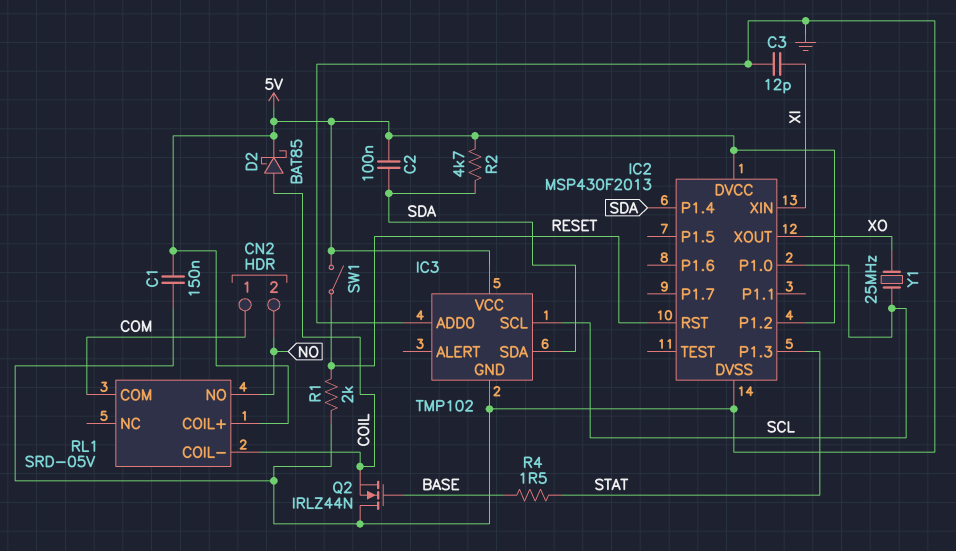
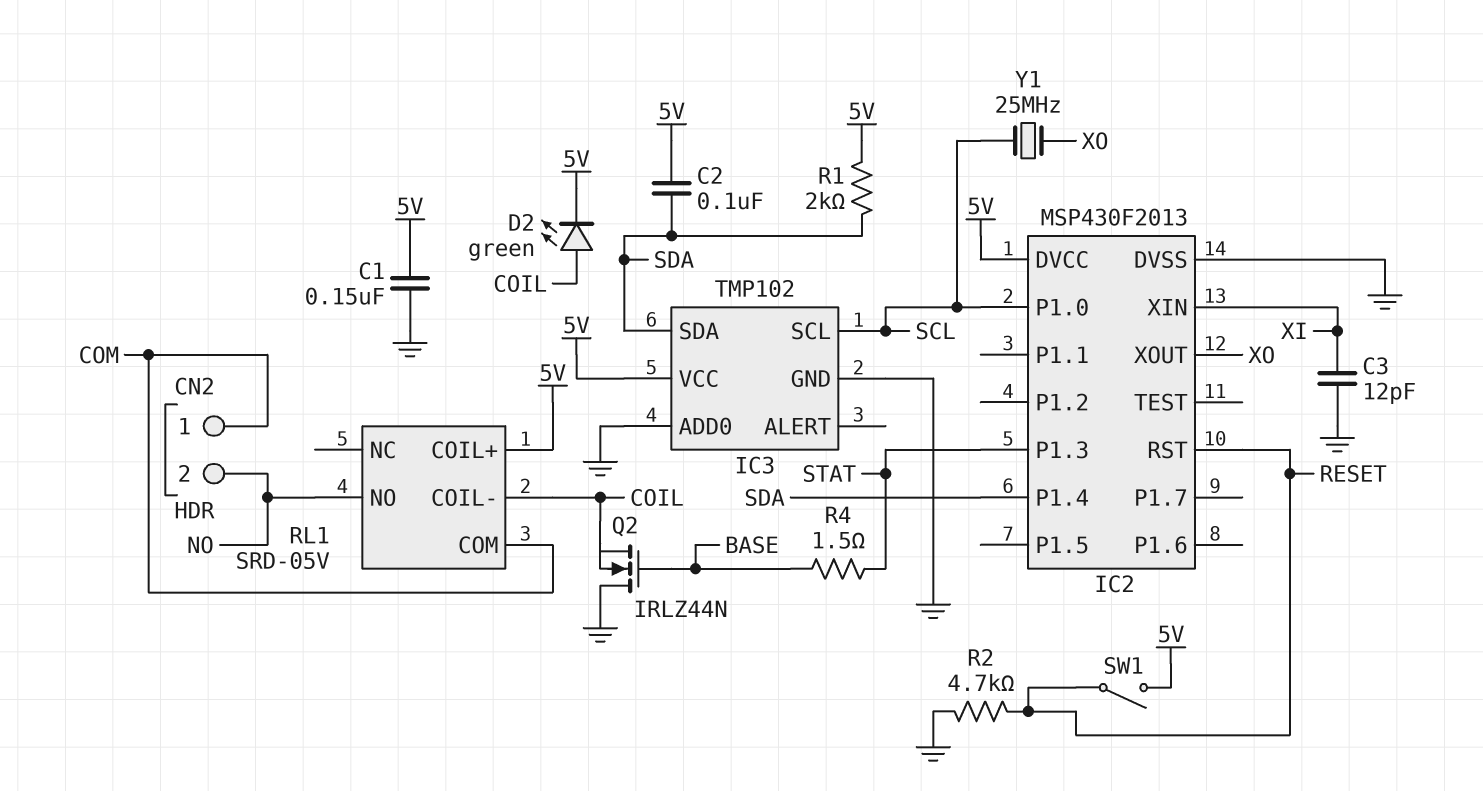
D2: schottky BAT85 (A COIL, K 5V) -> LED green (A COIL, K 5V)
IC2 pin P1.2: 5V -> none
R1: 2k (GND, RESET) -> 2k (5V, SDA)
R2: 4.7k (5V, SDA) -> 4.7k (GND, RESET)

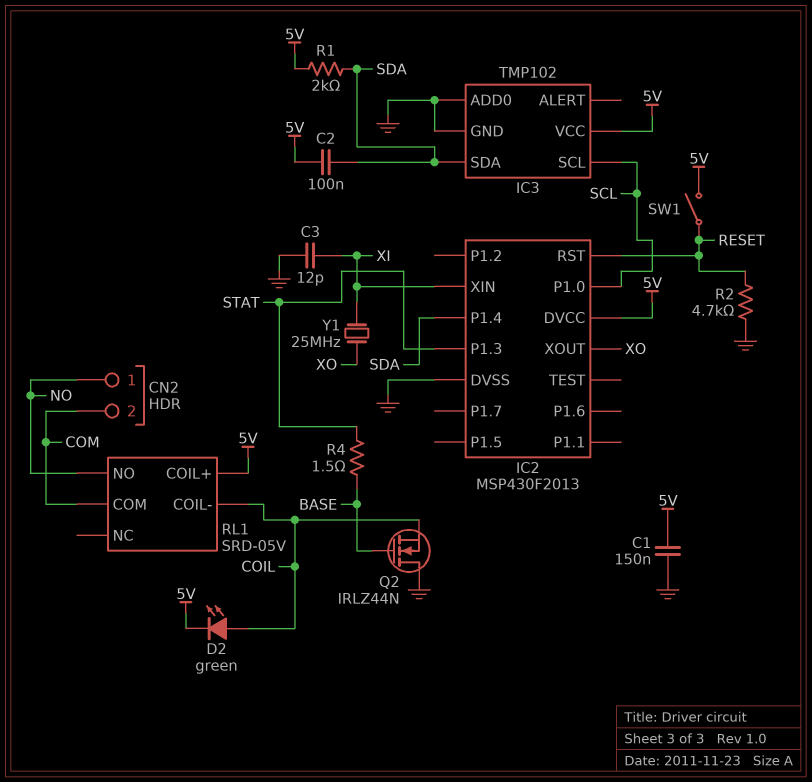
CN2 pin 1: COM -> NO
CN2 pin 2: NO -> COM
Y1: 25MHz (SCL, XO) -> 25MHz (XI, XO)

